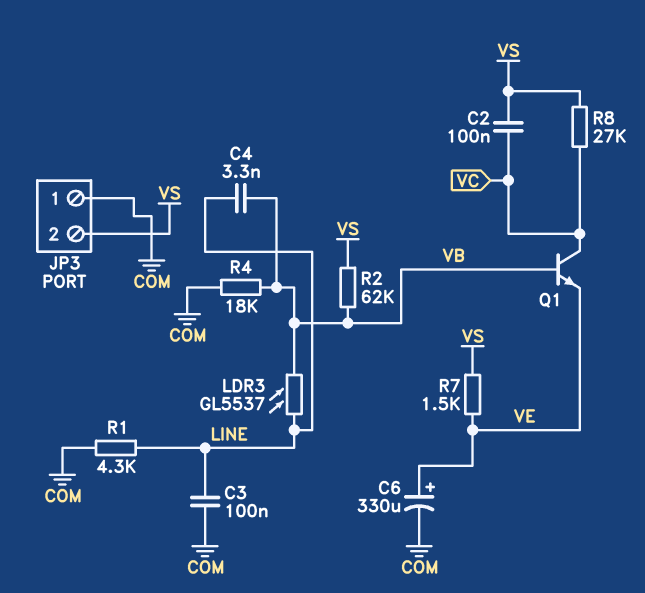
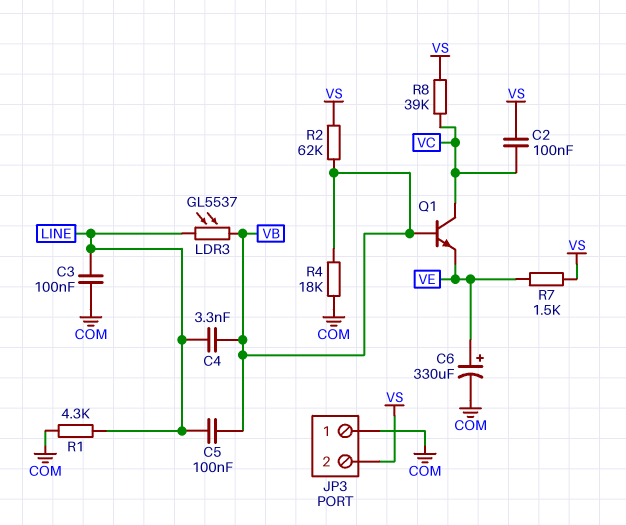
C5: none -> 100nF (LINE, VB)
R8: 27k (VC, VS) -> 39k (VC, VS)

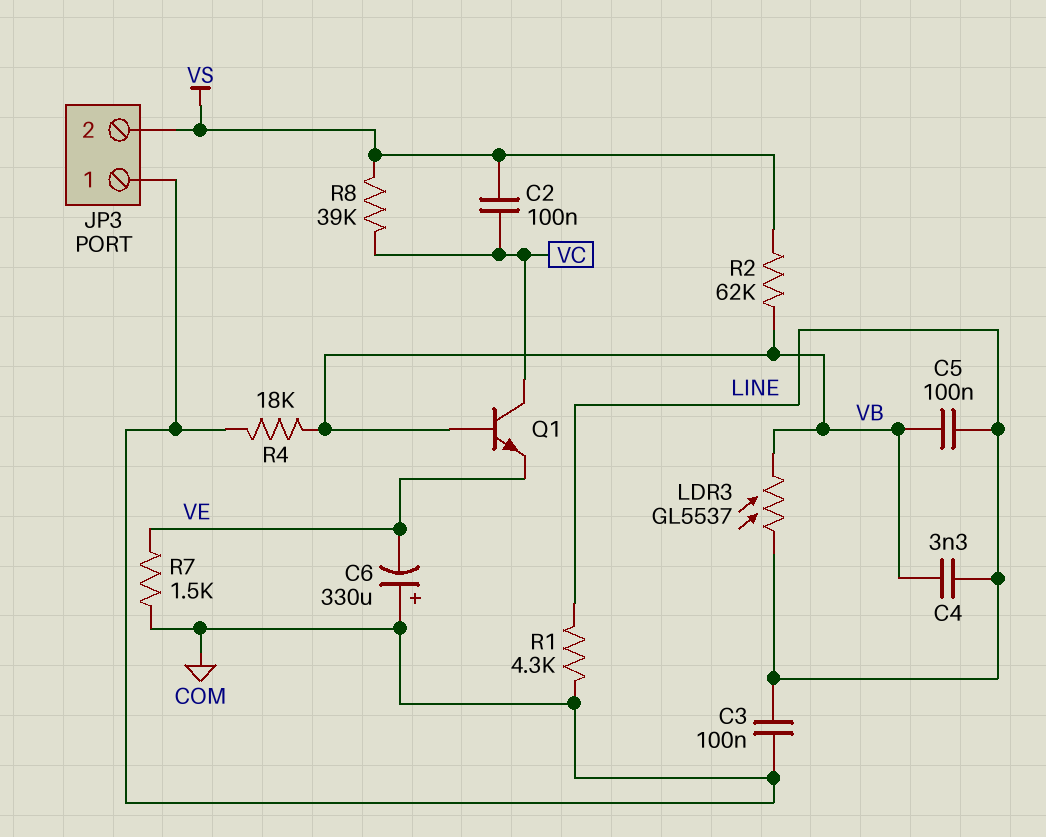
C6: 330uF (plus VE, minus COM) -> 330uF (plus COM, minus VE)
R7: 1.5k (VE, VS) -> 1.5k (COM, VE)

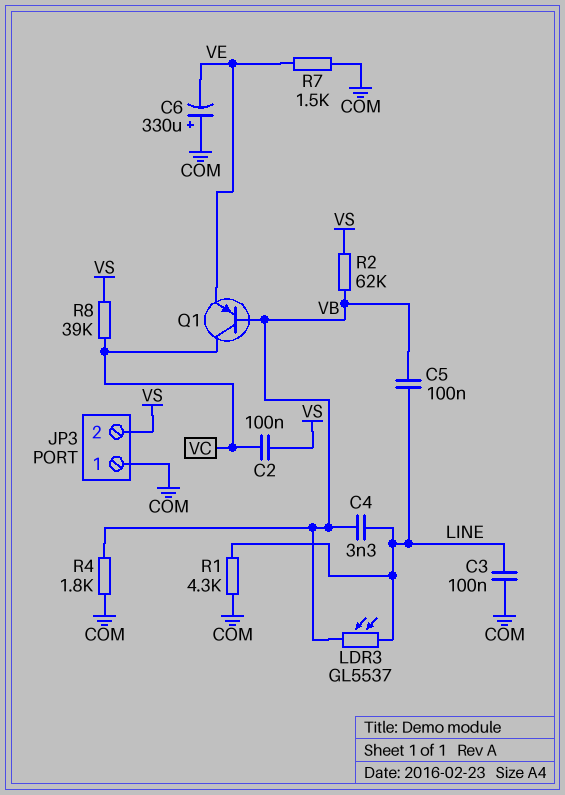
Q1: NPN (B VB, C VC, E VE) -> PNP (B VB, C VC, E VE)
R4: 18k (COM, VB) -> 1.8k (COM, VB)

